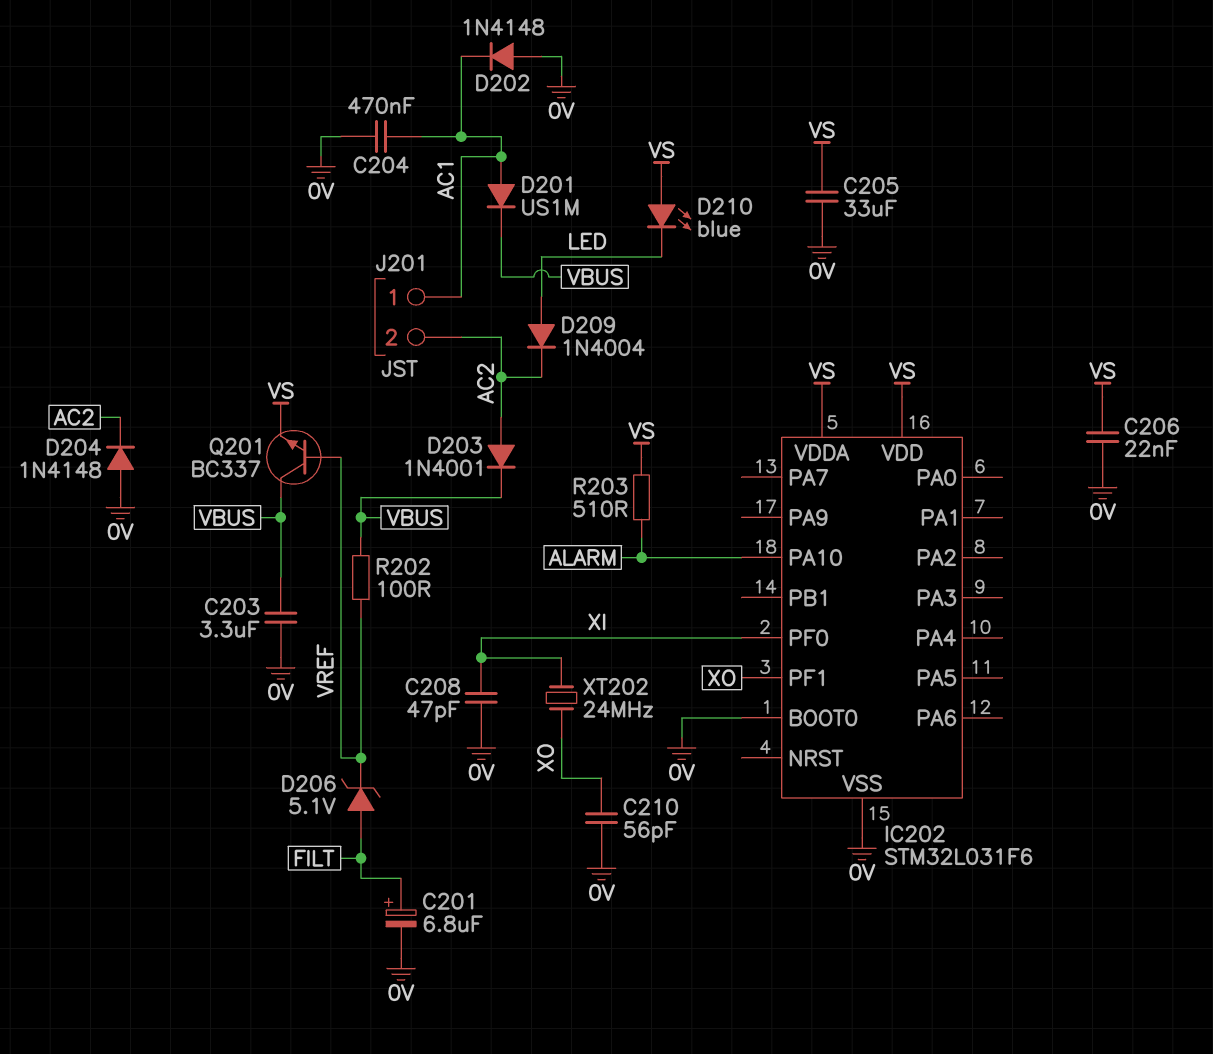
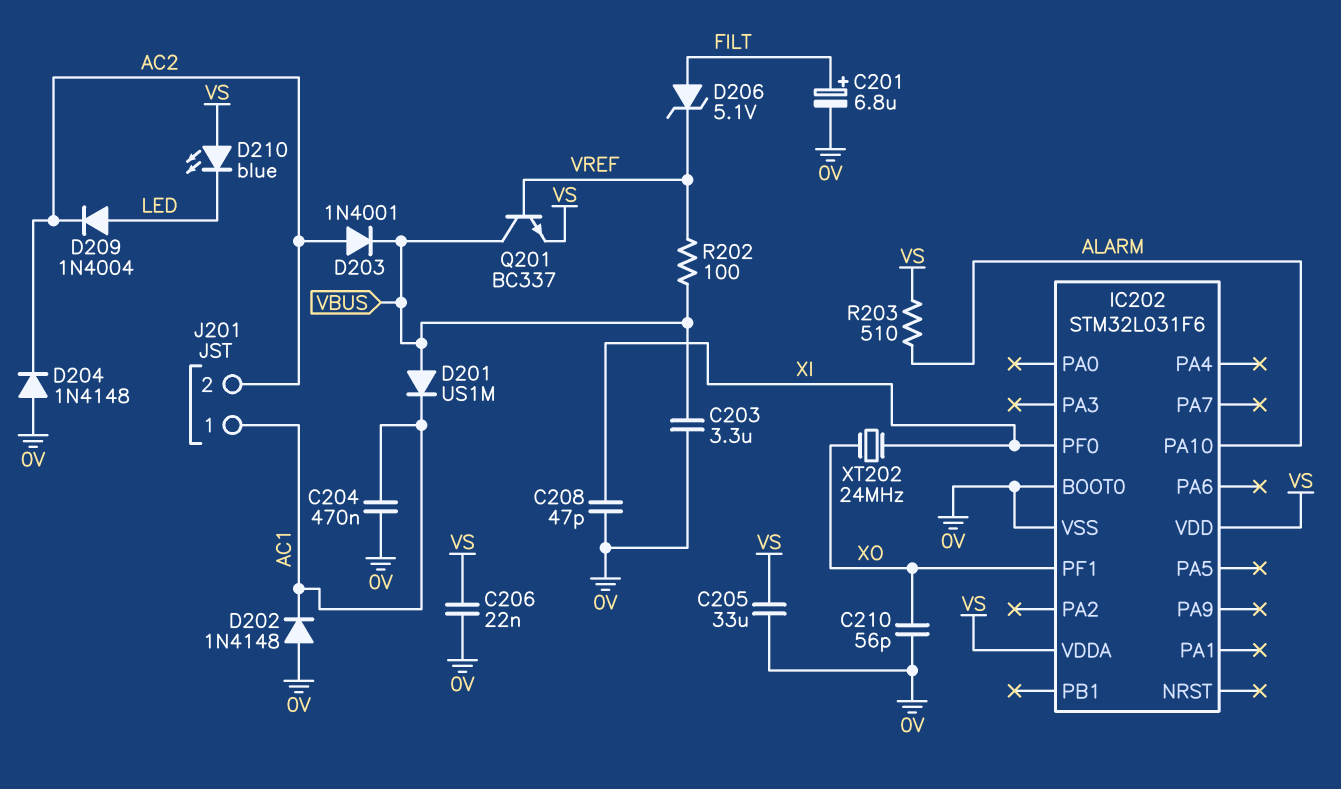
D201: diode US1M (A AC1, K VBUS) -> diode US1M (A VBUS, K AC1)

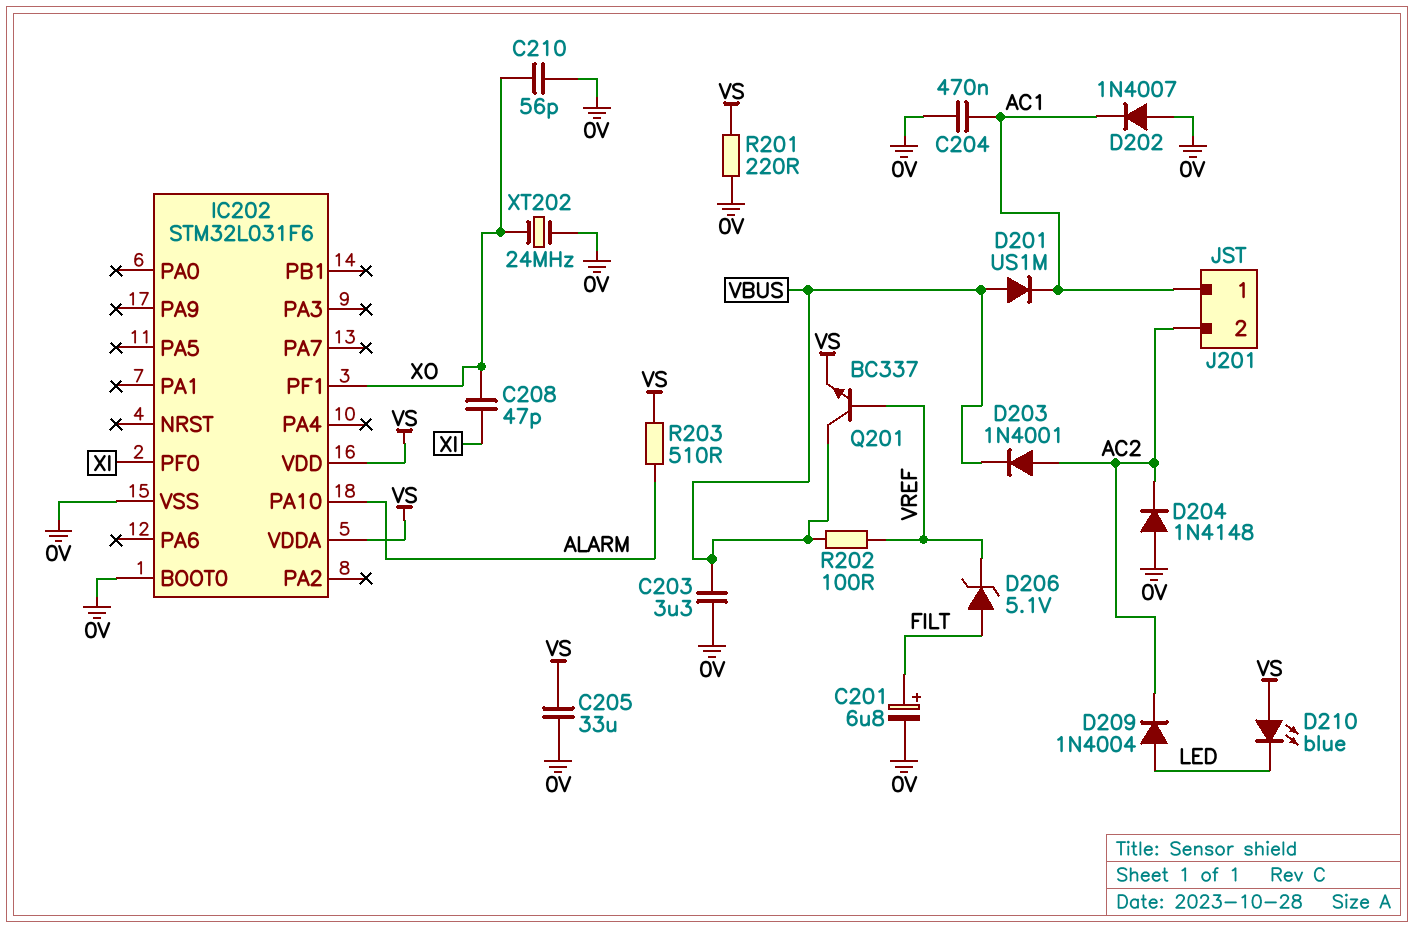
C206: 22nF (0V, VS) -> none
C208: 47pF (0V, XI) -> 47pF (XI, XO)
D202: diode 1N4148 (A 0V, K AC1) -> diode 1N4007 (A 0V, K AC1)
R201: none -> 220 (0V, VS)
XT202: 24MHz (XI, XO) -> 24MHz (0V, XO)

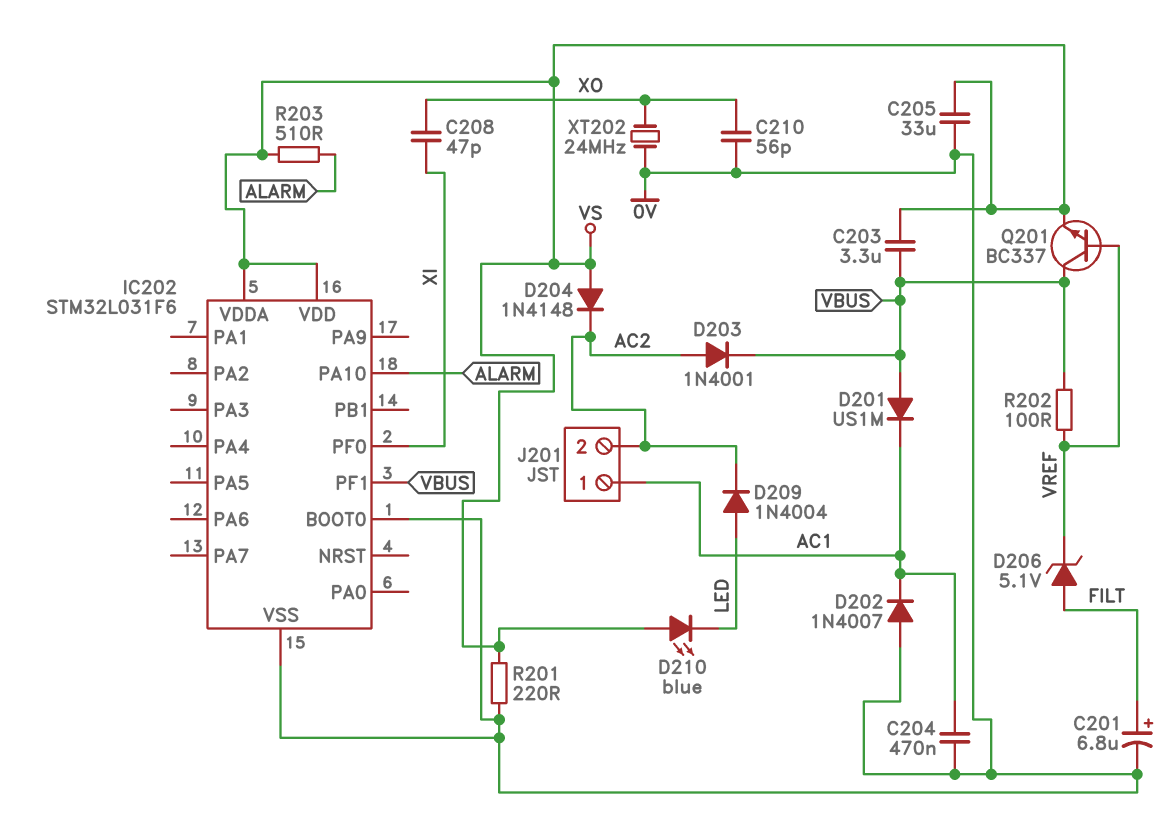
C203: 3.3uF (0V, VBUS) -> 3.3uF (VBUS, VS)
D204: diode 1N4148 (A 0V, K AC2) -> diode 1N4148 (A VS, K AC2)
IC202 pin PF1: XO -> VBUS

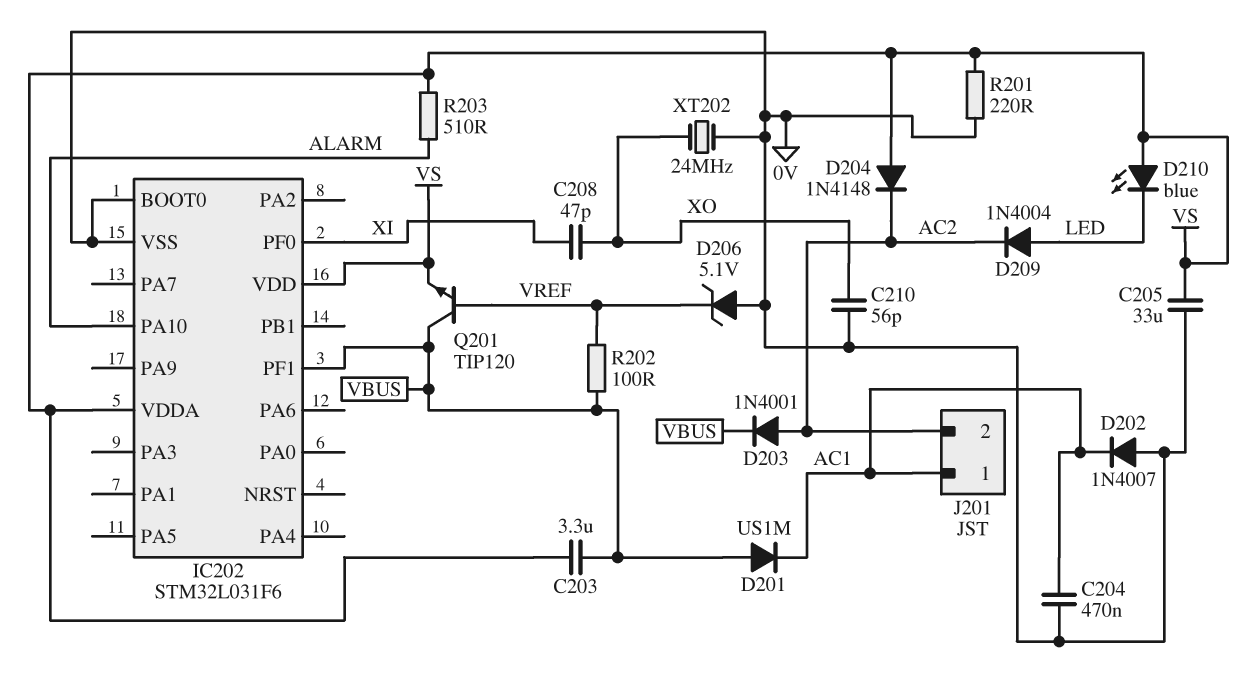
C201: 6.8uF (plus FILT, minus 0V) -> none
D206: zener 5.1V (A FILT, K VREF) -> zener 5.1V (A 0V, K VREF)
Q201: NPN BC337 (B VREF, C VBUS, E VS) -> NPN TIP120 (B VREF, C VBUS, E VS)

